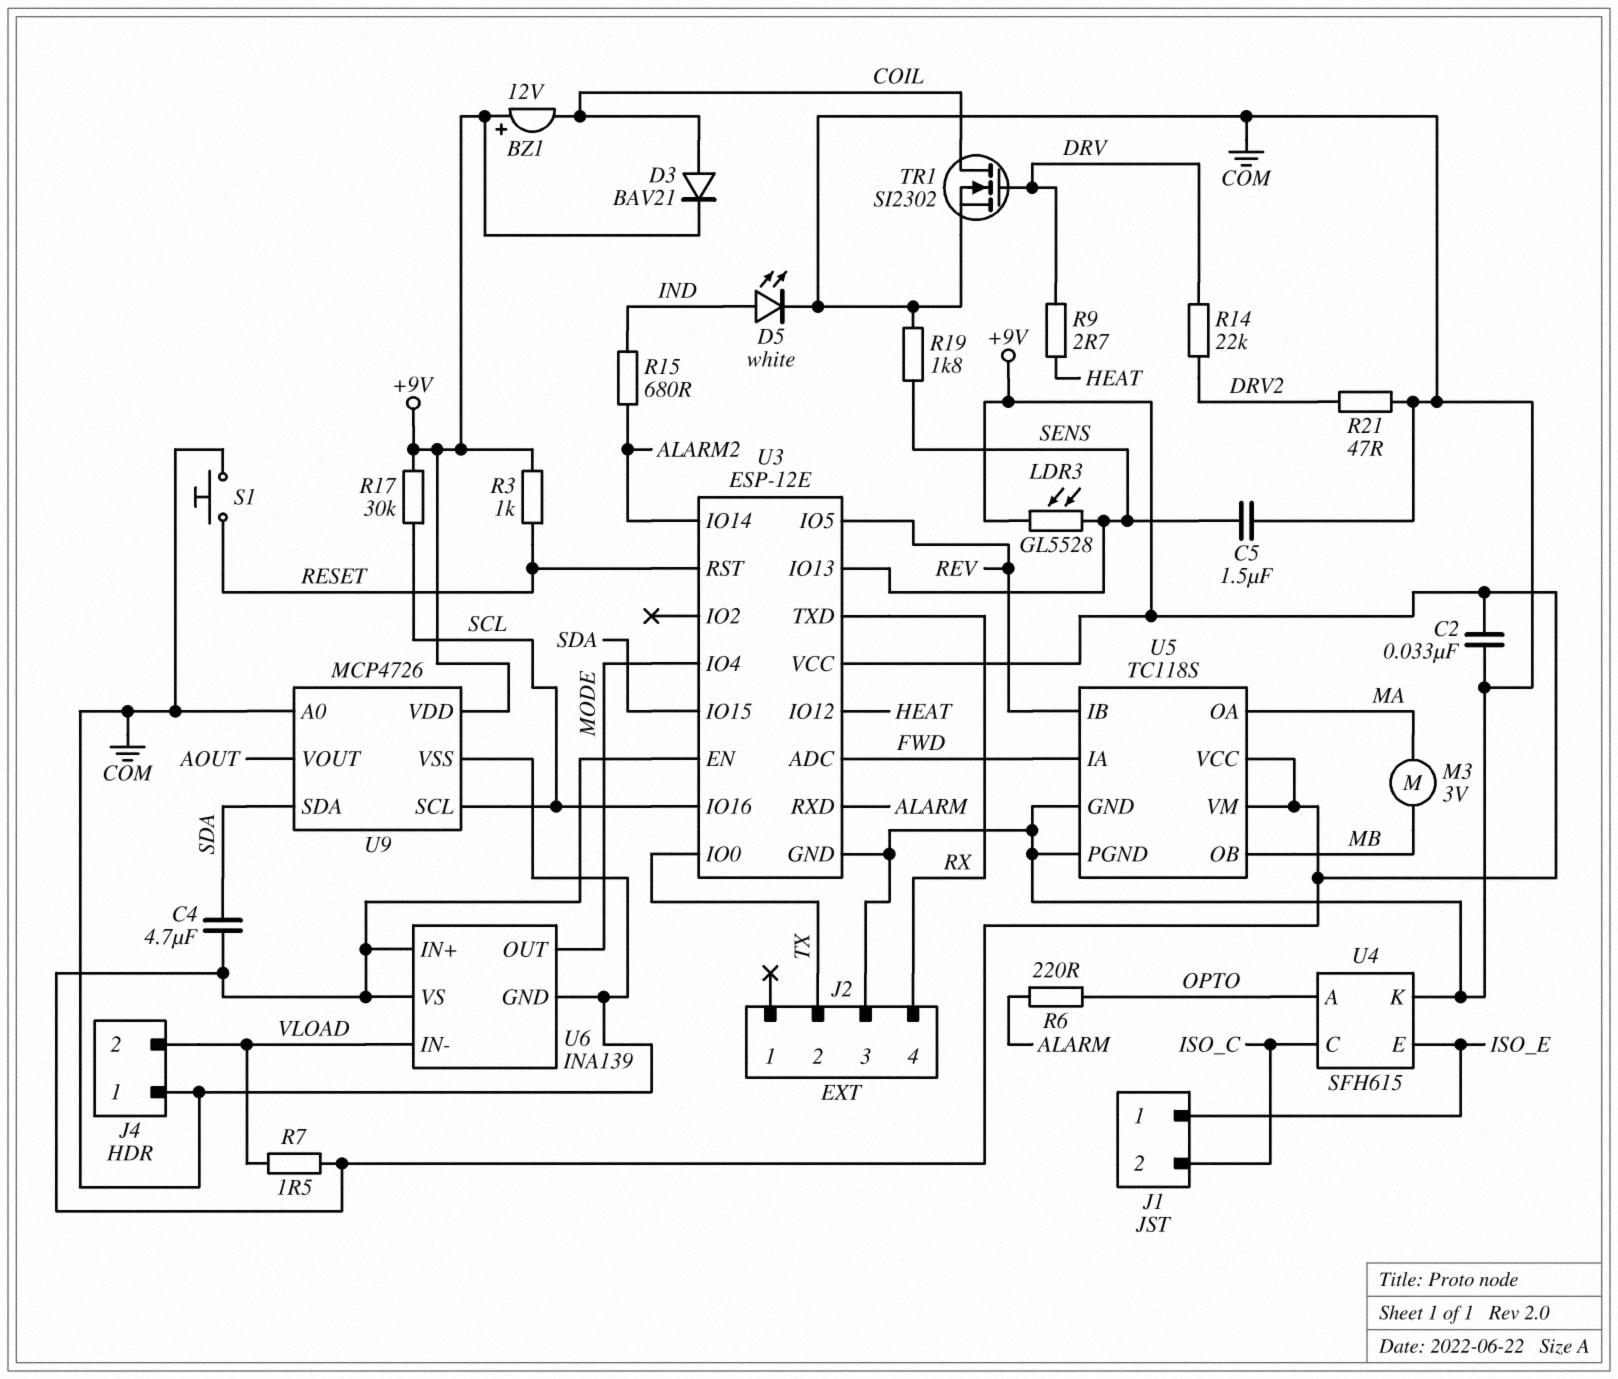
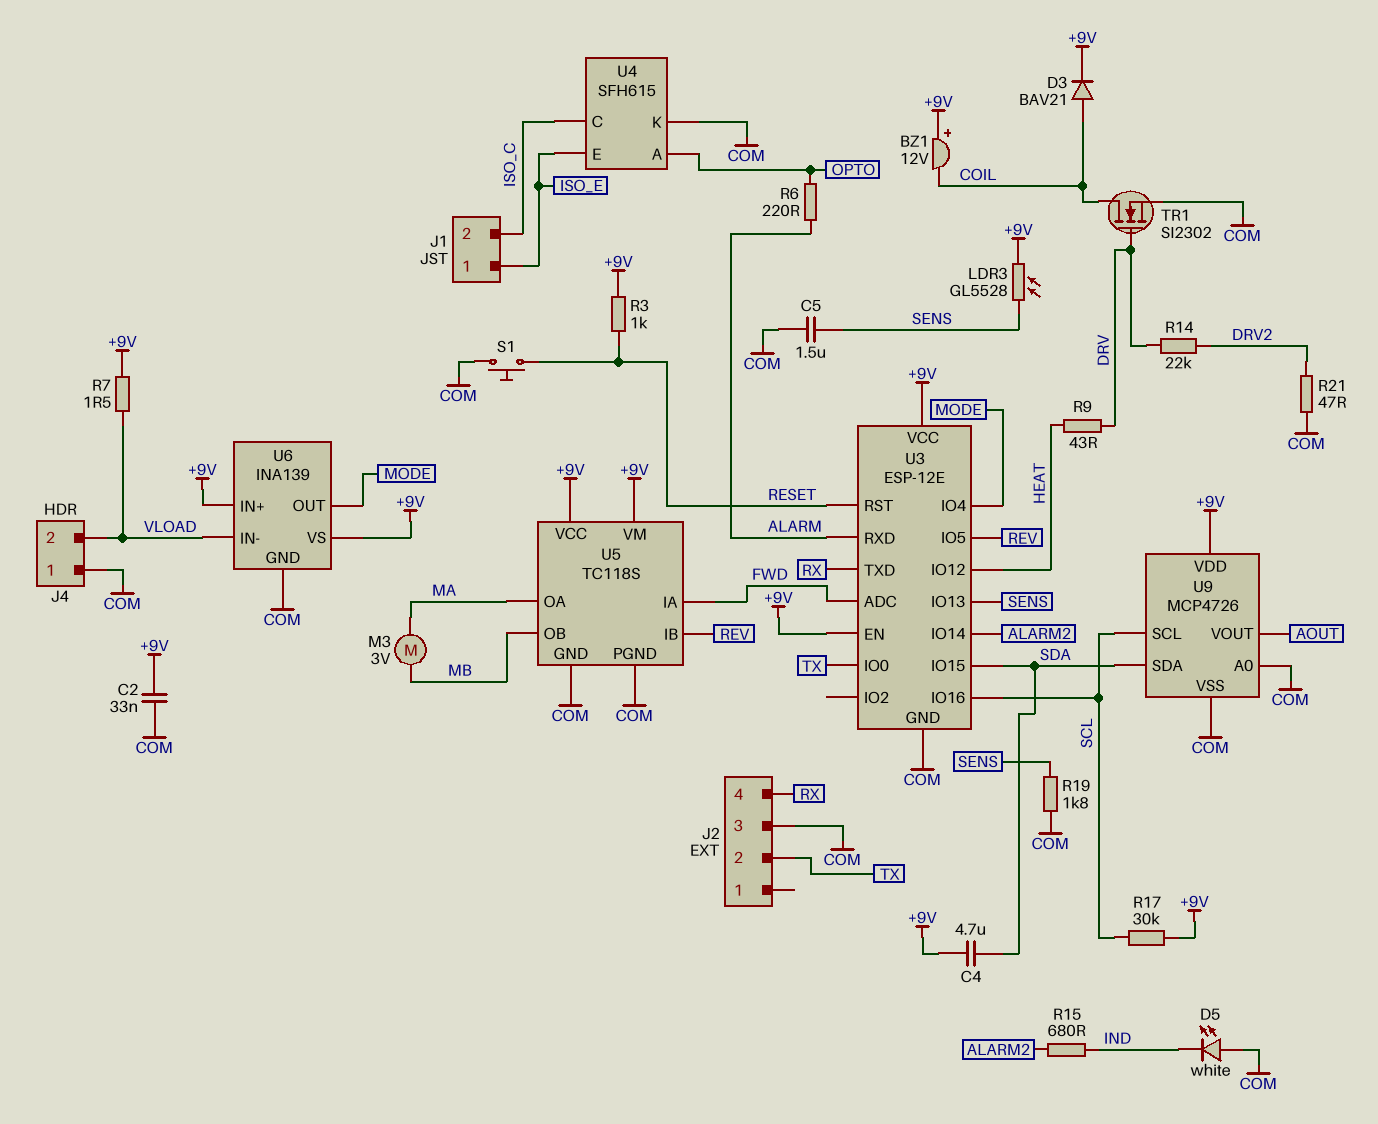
D5: LED white (A IND, K COM) -> LED white (A COM, K IND)
R9: 2.7 (DRV, HEAT) -> 43 (DRV, HEAT)

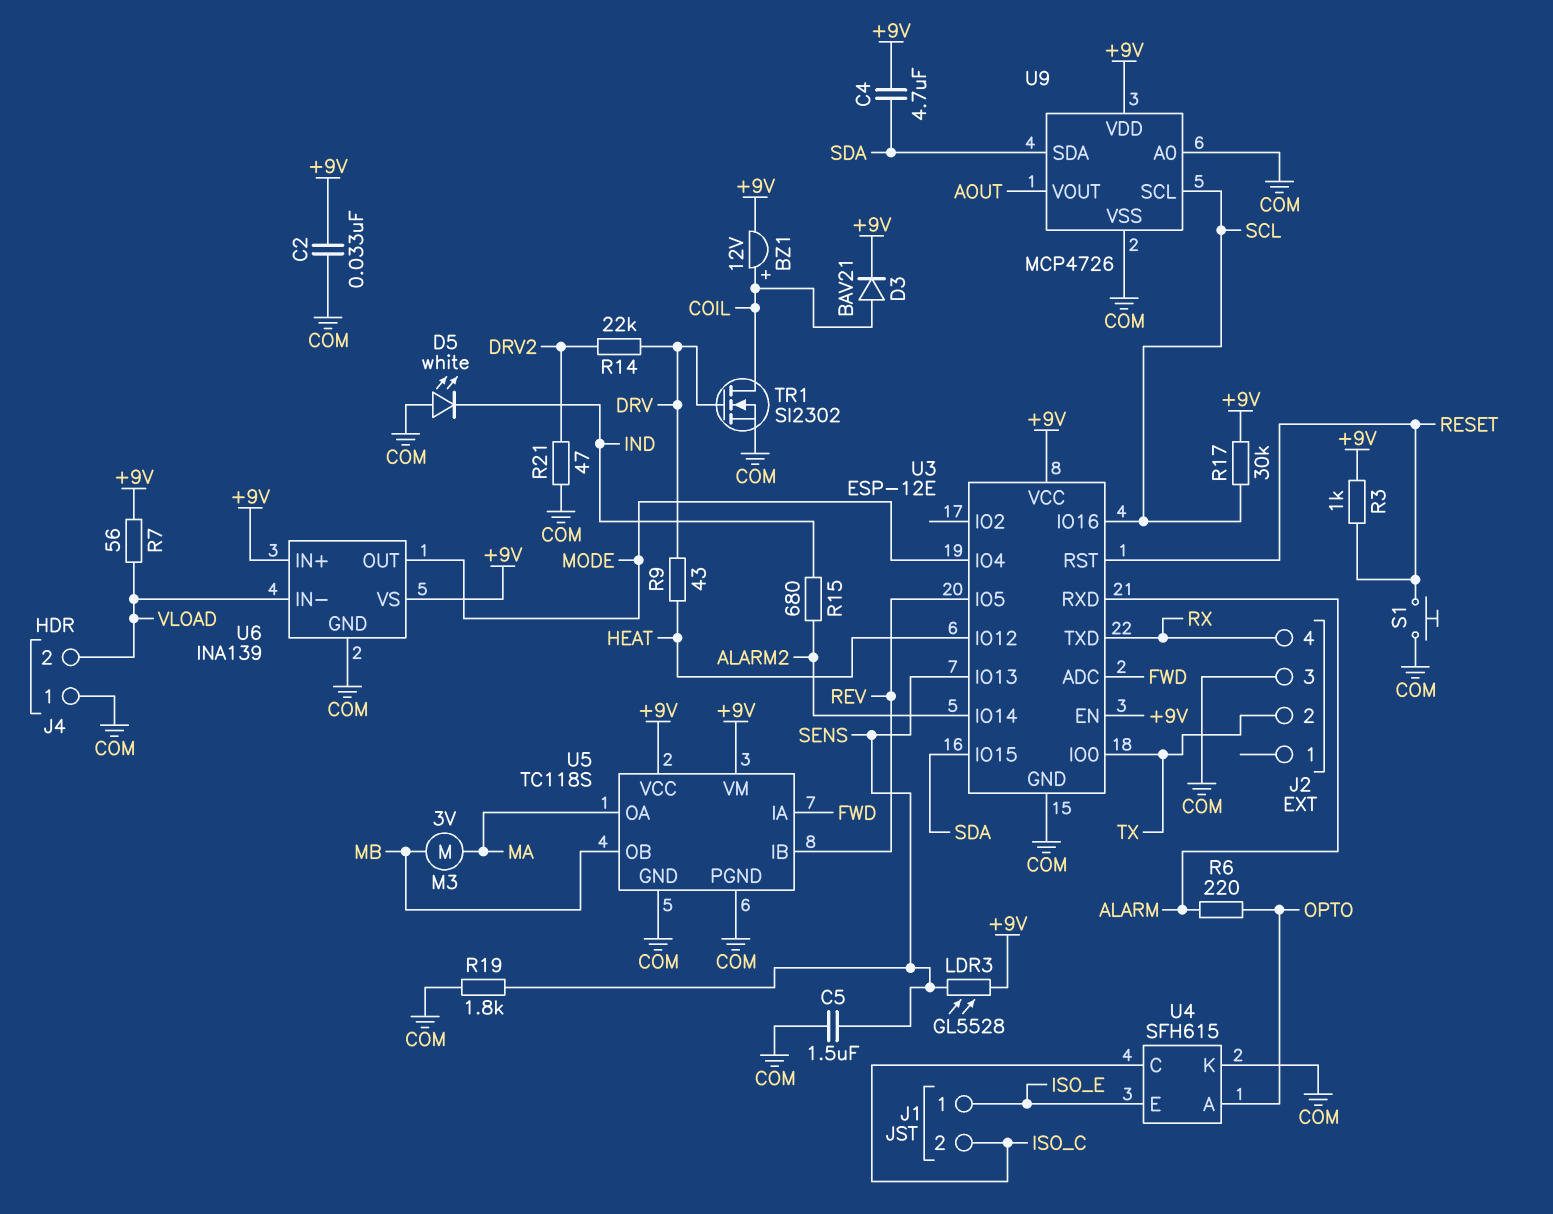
BZ1: buzzer 12V (plus +9V, minus COIL) -> buzzer 12V (plus COIL, minus +9V)
R7: 1.5 (+9V, VLOAD) -> 56 (+9V, VLOAD)

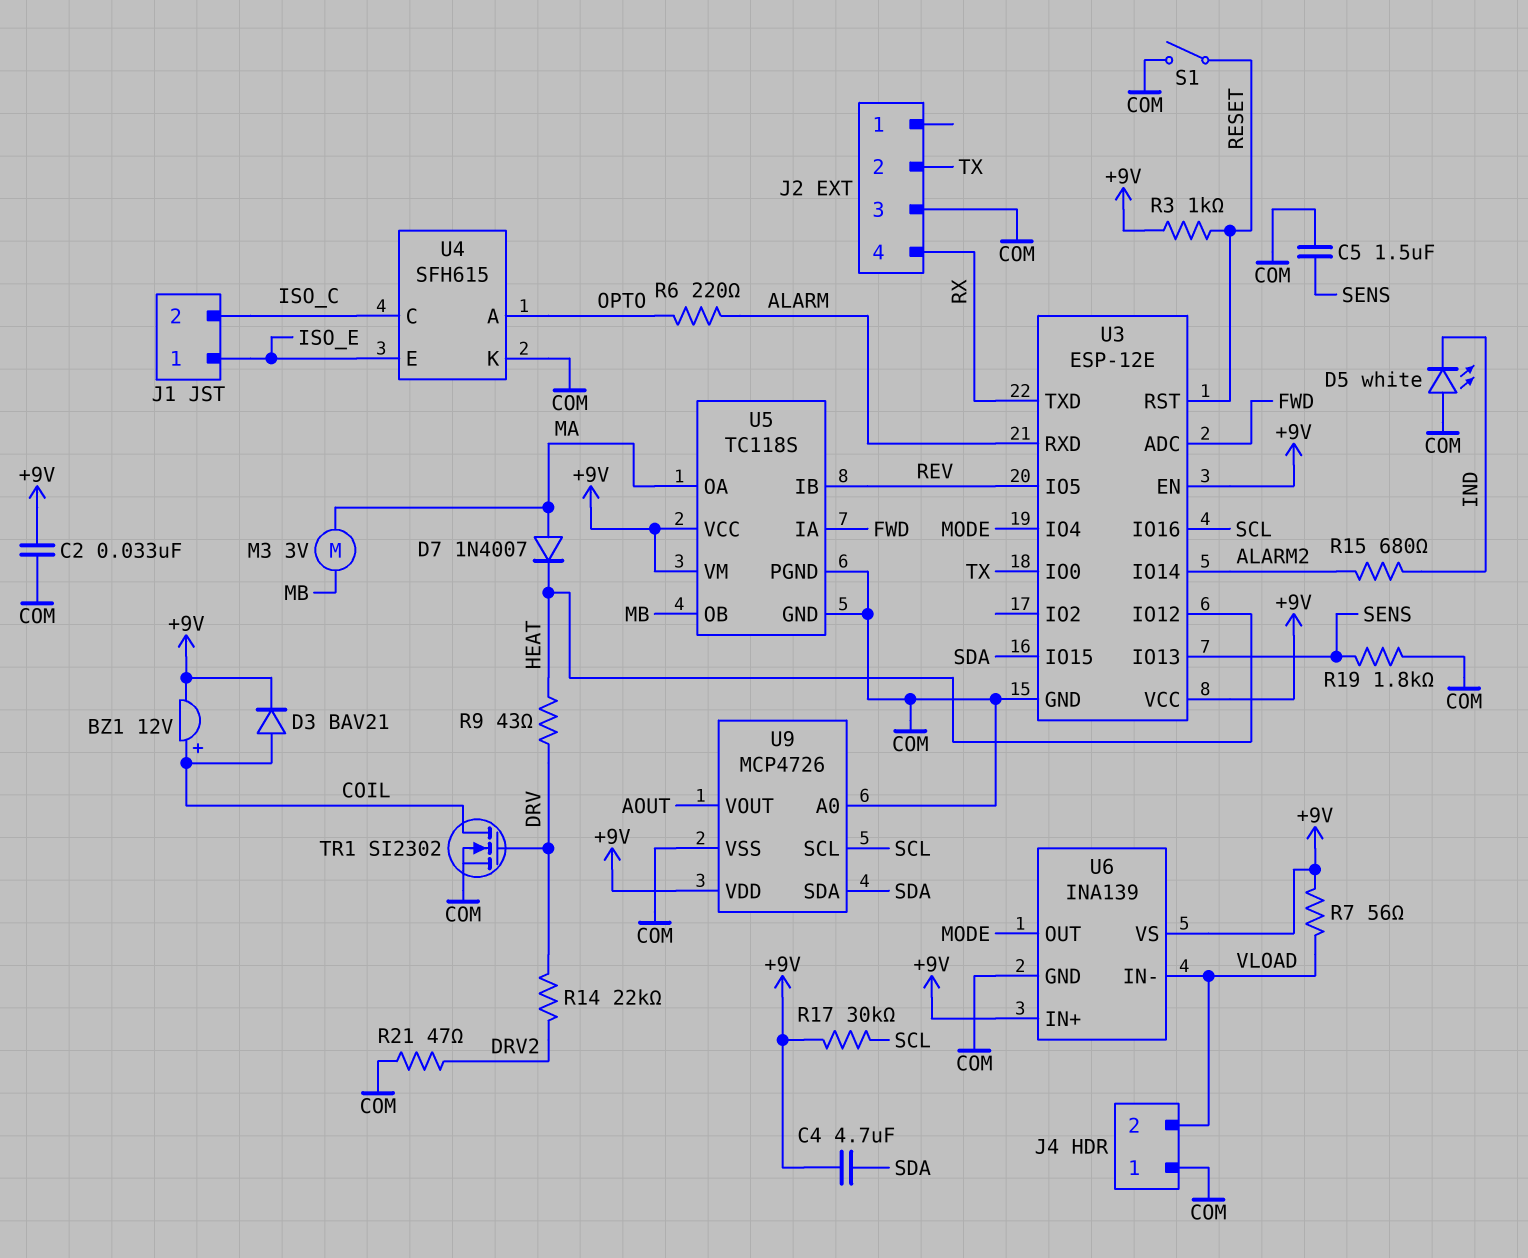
D7: none -> diode 1N4007 (A MA, K HEAT)
LDR3: GL5528 (+9V, SENS) -> none
S1: button (COM, RESET) -> switch (COM, RESET)

